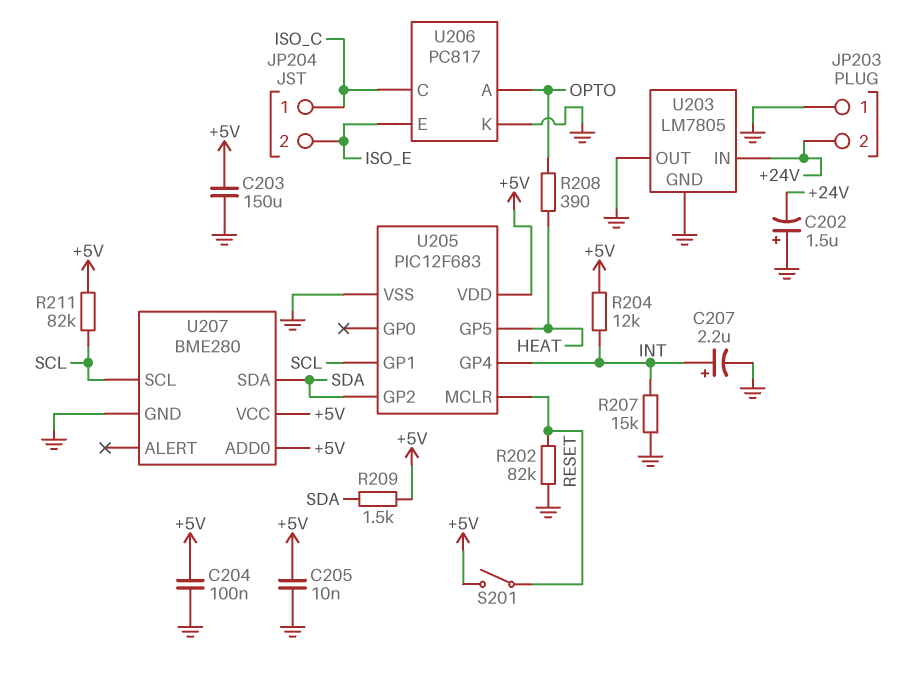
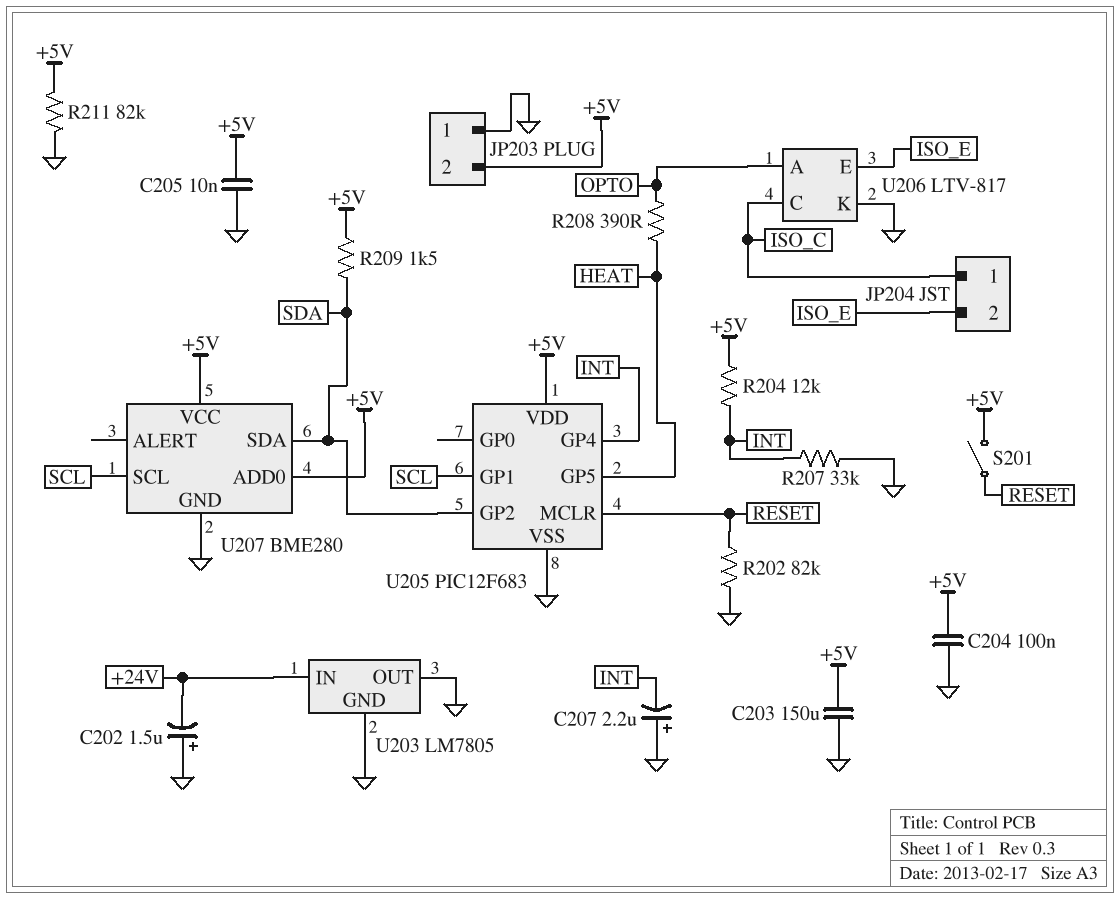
C207: 2.2uF (plus INT, minus GND) -> 2.2uF (plus GND, minus INT)
JP203 pin 2: +24V -> +5V
R207: 15k (GND, INT) -> 33k (GND, INT)
R211: 82k (+5V, SCL) -> 82k (+5V, GND)
U206: PC817 -> LTV-817

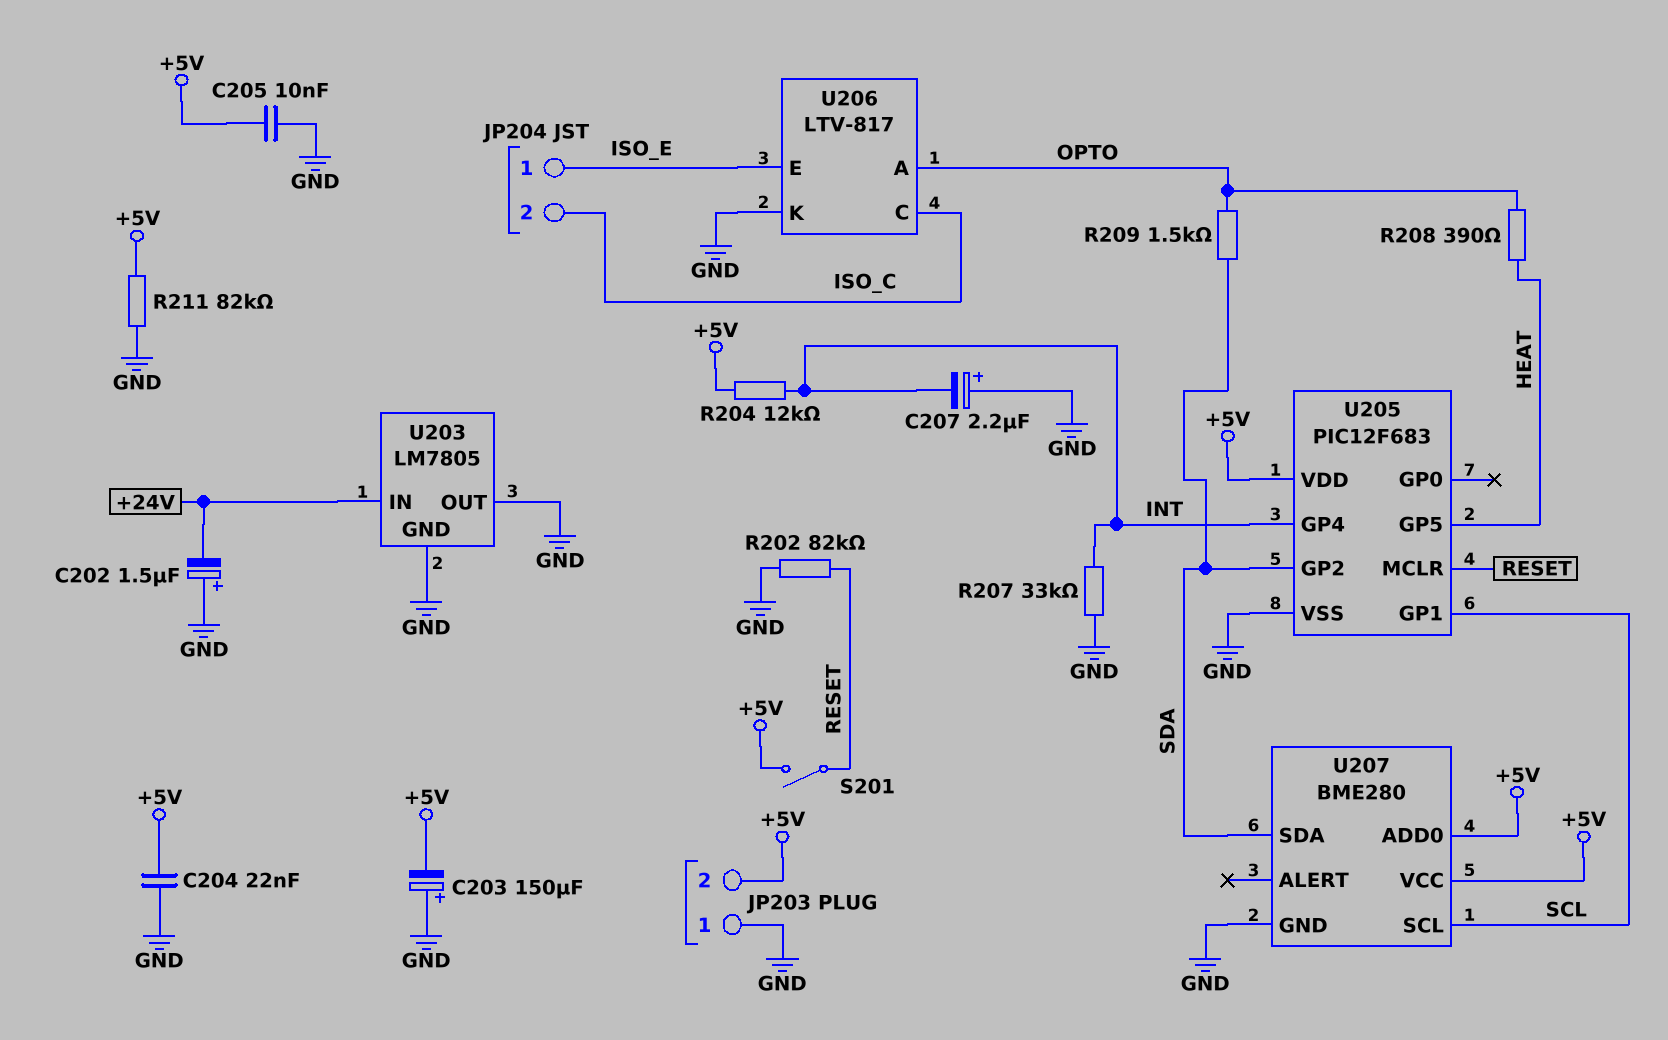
C203: 150uF (+5V, GND) -> 150uF (plus GND, minus +5V)
C204: 100nF (+5V, GND) -> 22nF (+5V, GND)
JP204 pin 1: ISO_C -> ISO_E
JP204 pin 2: ISO_E -> ISO_C
R209: 1.5k (+5V, SDA) -> 1.5k (OPTO, SDA)

